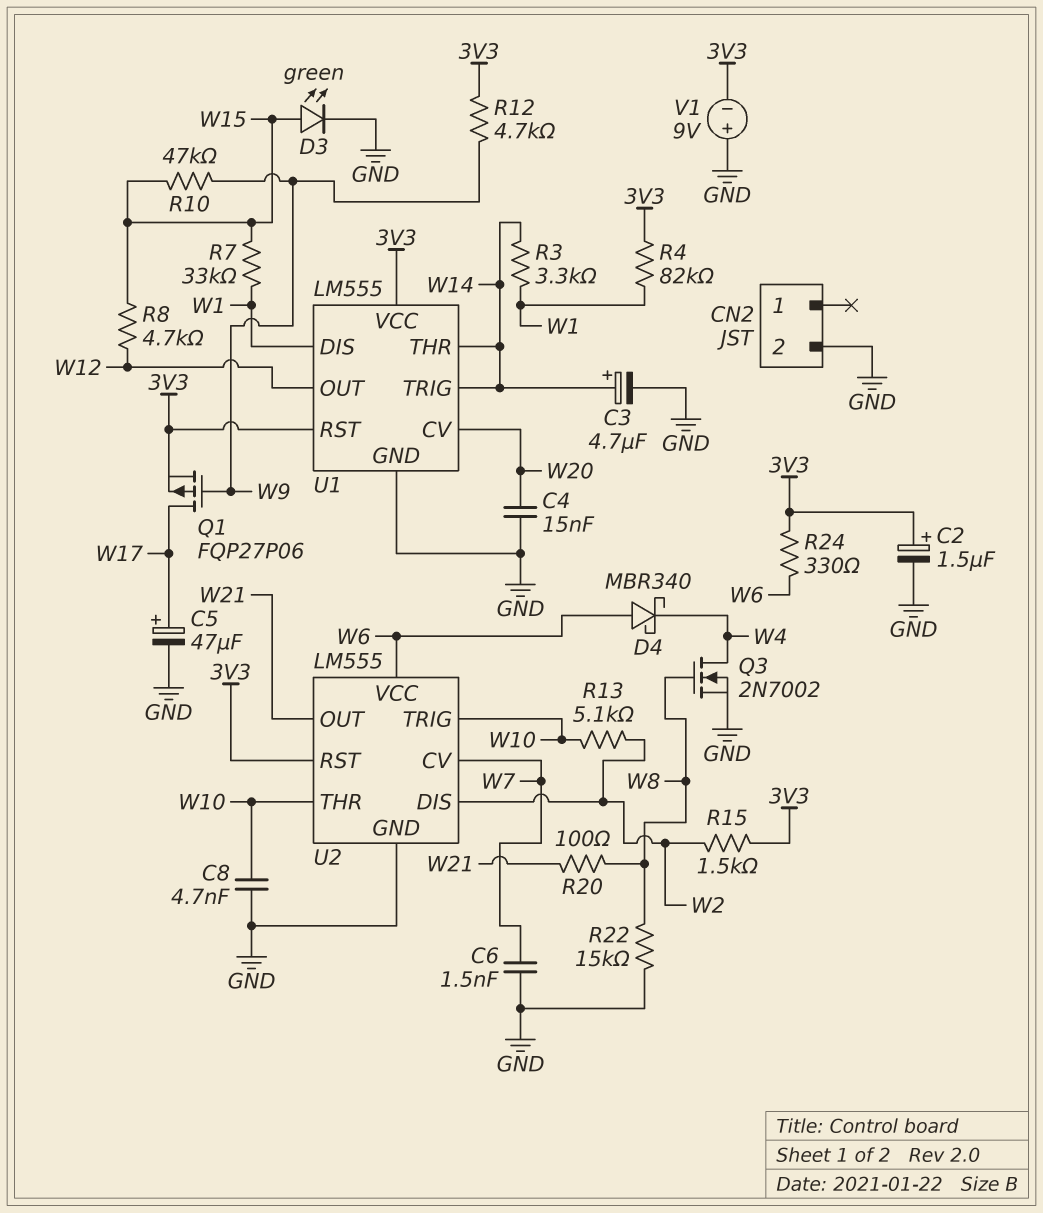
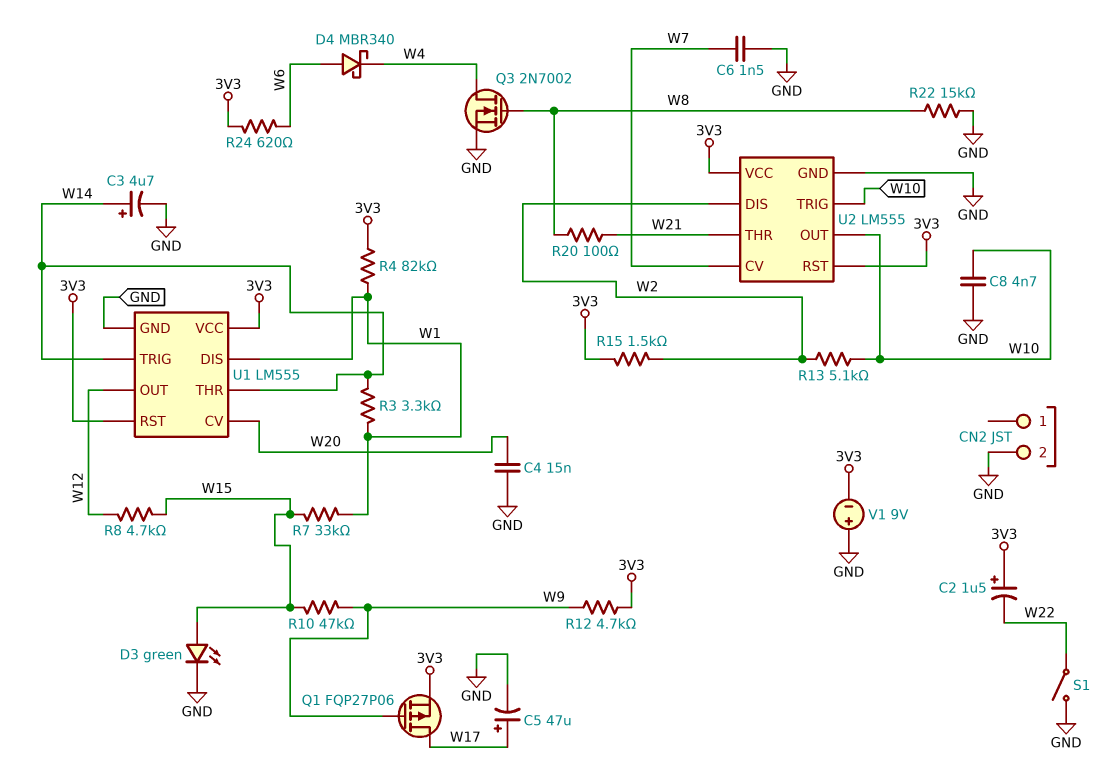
C2: 1.5uF (plus 3V3, minus GND) -> 1.5uF (plus 3V3, minus W22)
R24: 330 (3V3, W6) -> 620 (3V3, W6)
S1: none -> switch (GND, W22)
U2 pin OUT: W21 -> W10
U2 pin THR: W10 -> W21
U2 pin VCC: W6 -> 3V3

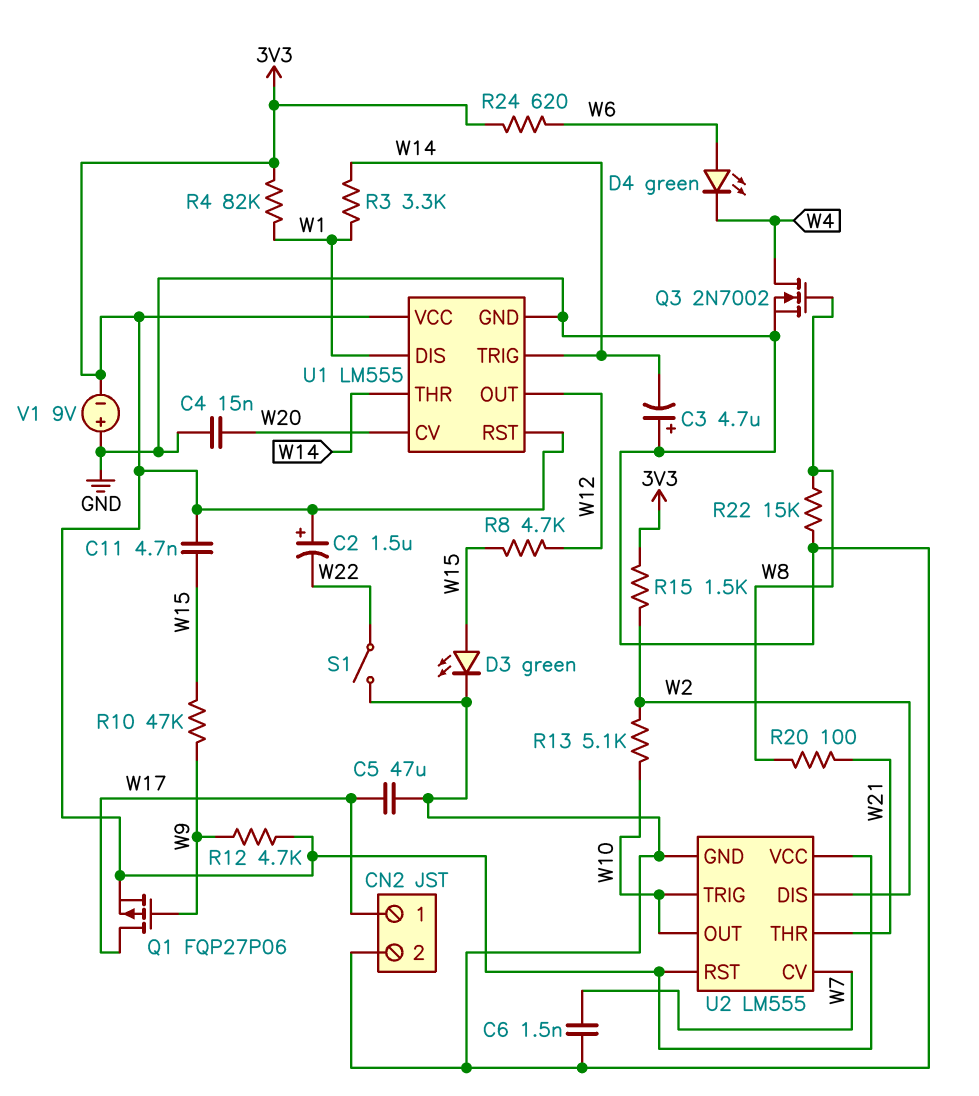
C3: 4.7uF (plus W14, minus GND) -> 4.7uF (plus GND, minus W14)
C5: 47uF (plus W17, minus GND) -> 47uF (GND, W17)
C8: 4.7nF (GND, W10) -> none
C11: none -> 4.7nF (3V3, W15)
CN2 pin 1: none -> W17
D4: schottky MBR340 (A W6, K W4) -> LED green (A W6, K W4)
R7: 33k (W1, W15) -> none

